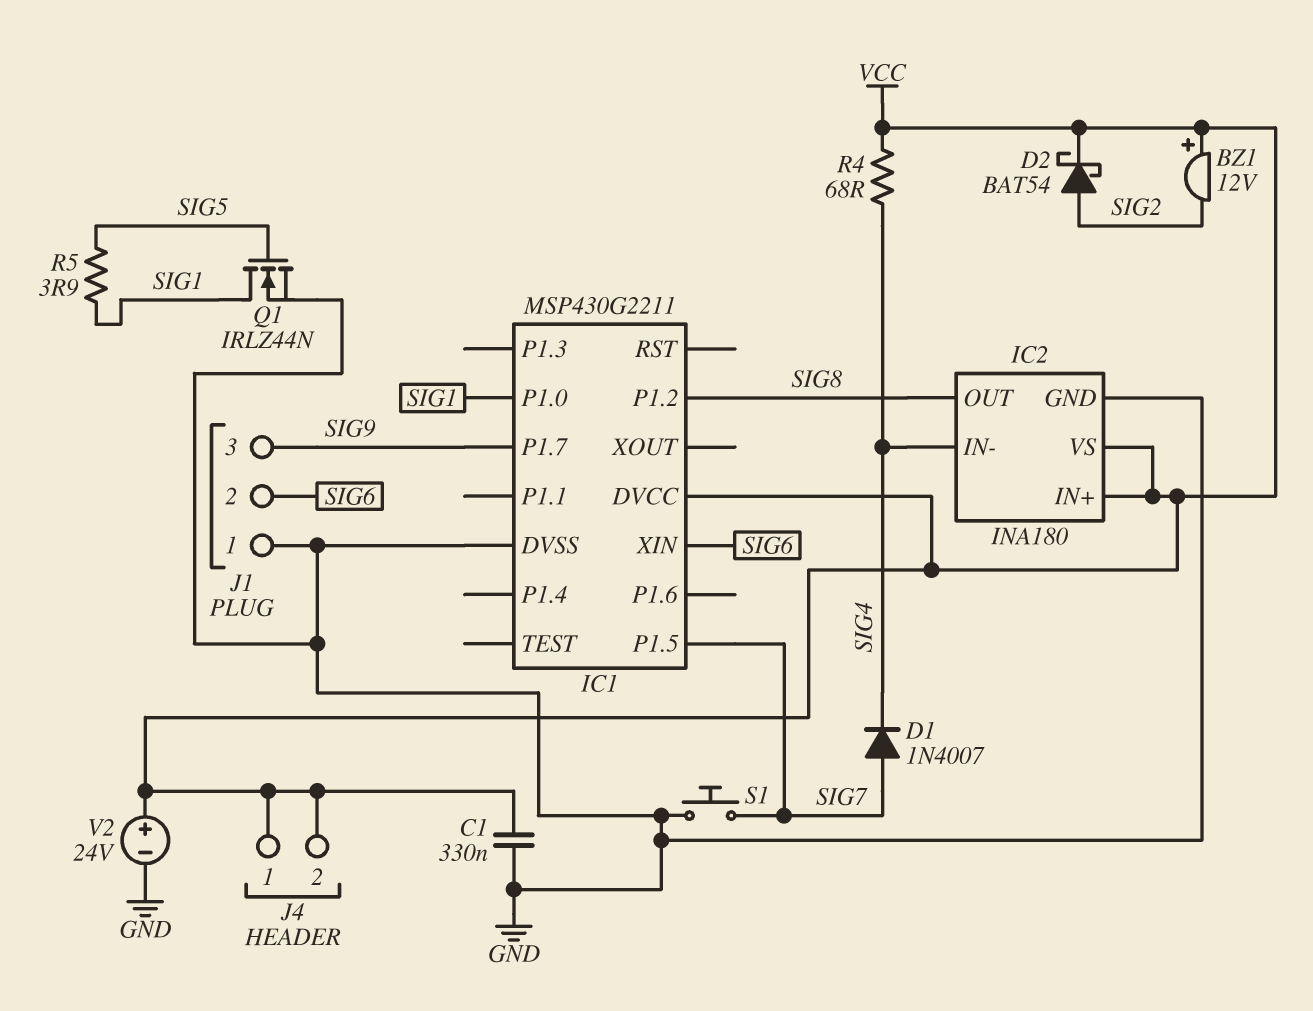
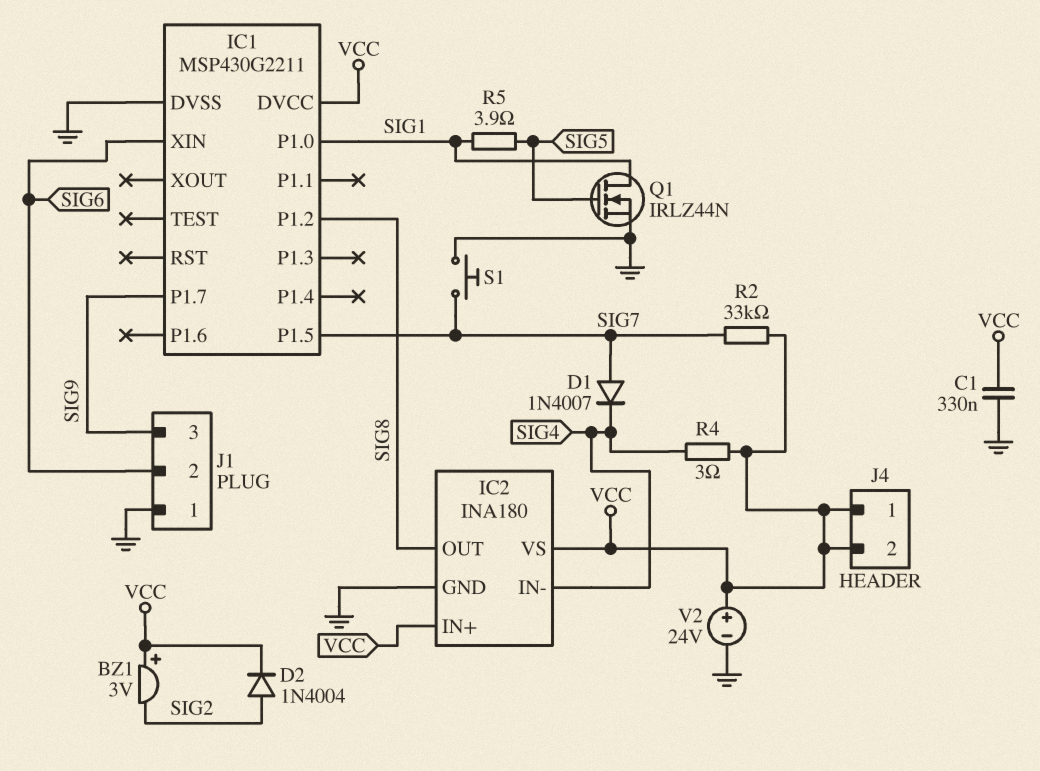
BZ1: buzzer 12V (plus VCC, minus SIG2) -> buzzer 3V (plus VCC, minus SIG2)
D2: schottky BAT54 (A SIG2, K VCC) -> diode 1N4004 (A SIG2, K VCC)
R2: none -> 33k (SIG7, VCC)
R4: 68 (SIG4, VCC) -> 3 (SIG4, VCC)

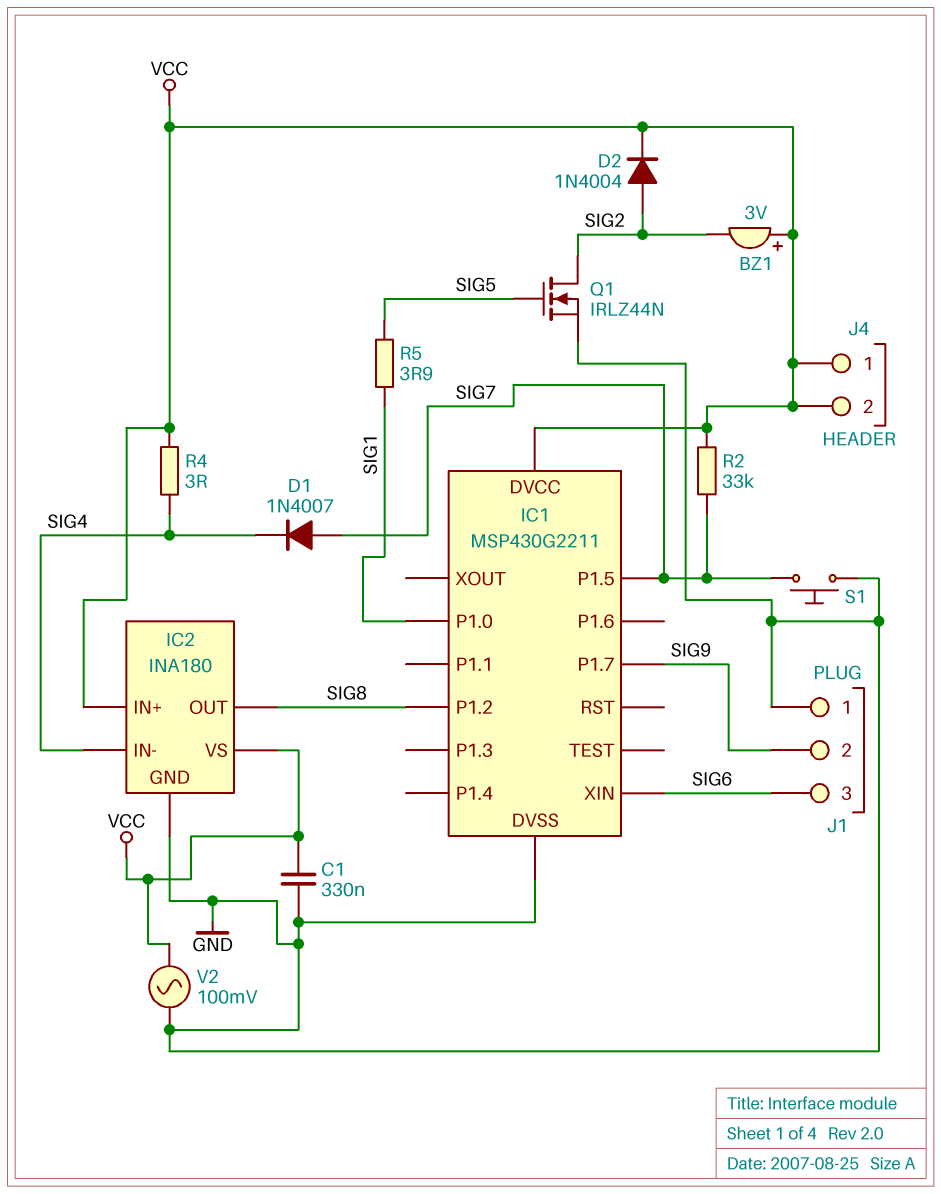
J1 pin 2: SIG6 -> SIG9
J1 pin 3: SIG9 -> SIG6
Q1: NMOS IRLZ44N (G SIG5, D SIG1, S GND) -> NMOS IRLZ44N (G SIG5, D SIG2, S GND)
V2: 24V (plus VCC, minus GND) -> AC 100mV (GND, VCC)

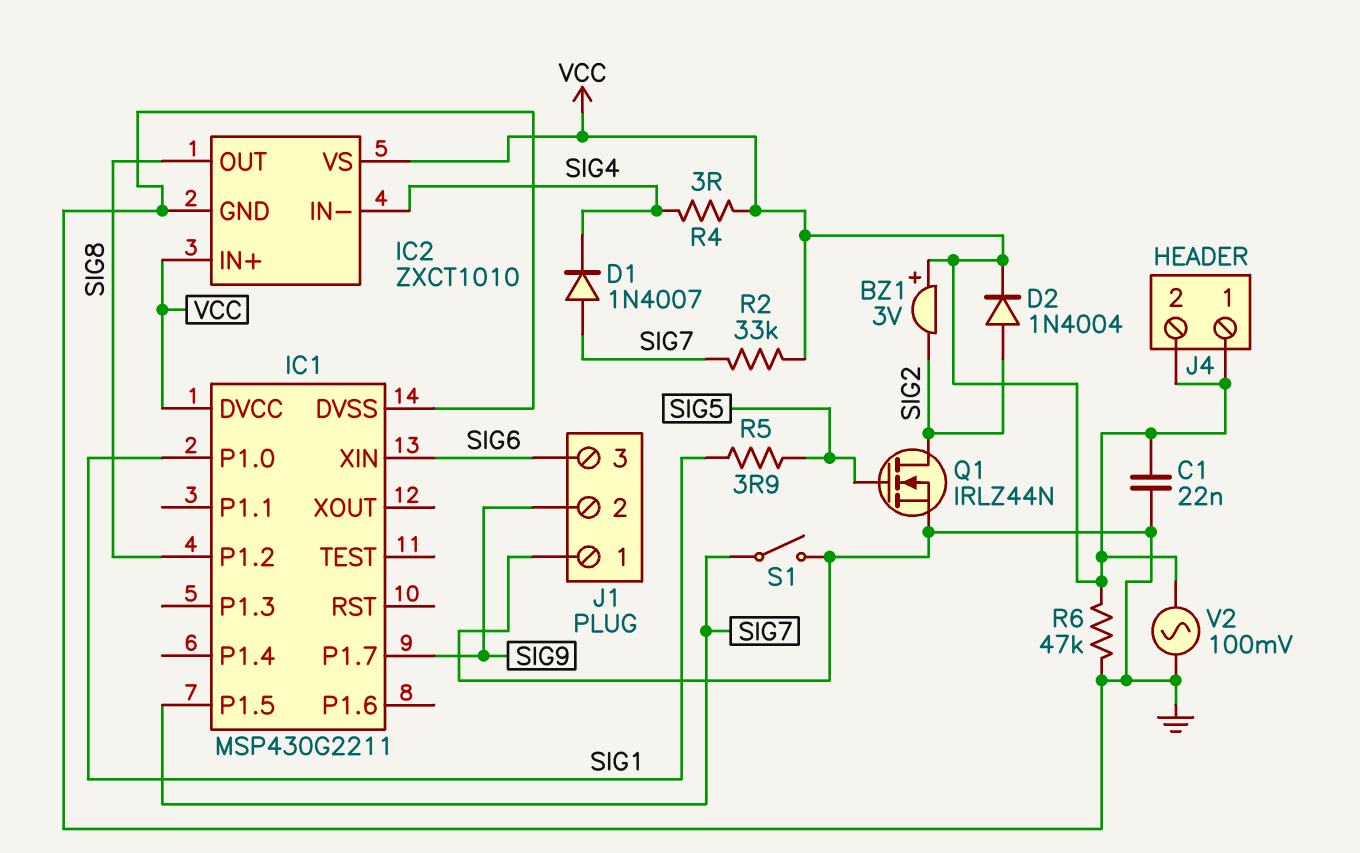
C1: 330nF (GND, VCC) -> 22nF (GND, VCC)
IC2: INA180 -> ZXCT1010
R6: none -> 47k (GND, VCC)
S1: button (GND, SIG7) -> switch (GND, SIG7)

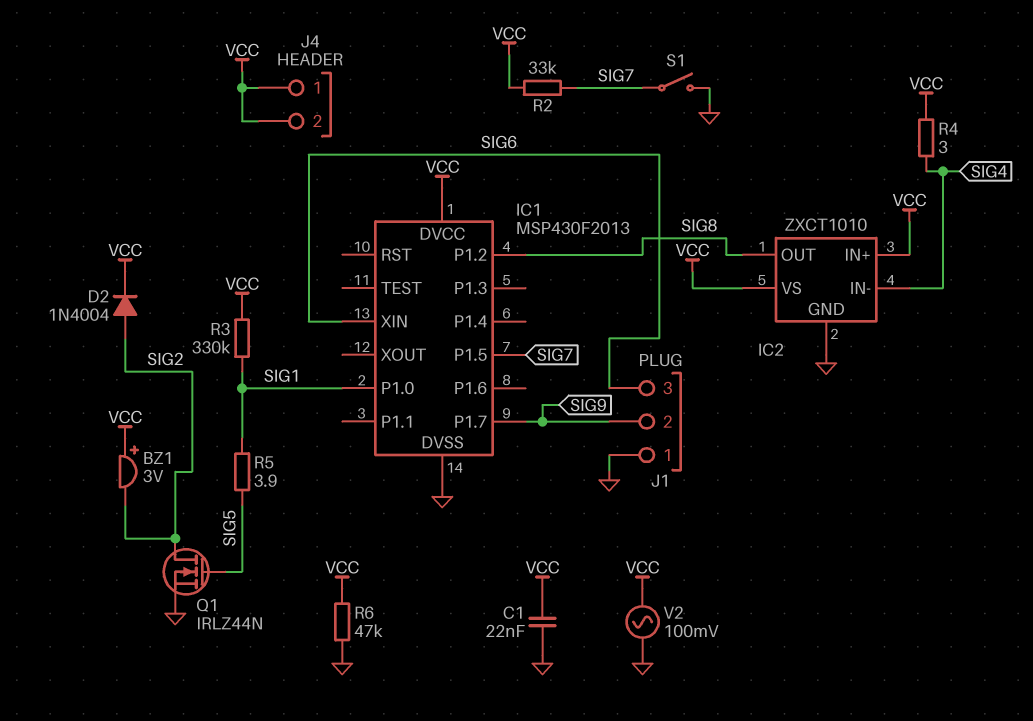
D1: diode 1N4007 (A SIG7, K SIG4) -> none
IC1: MSP430G2211 -> MSP430F2013
R3: none -> 330k (SIG1, VCC)

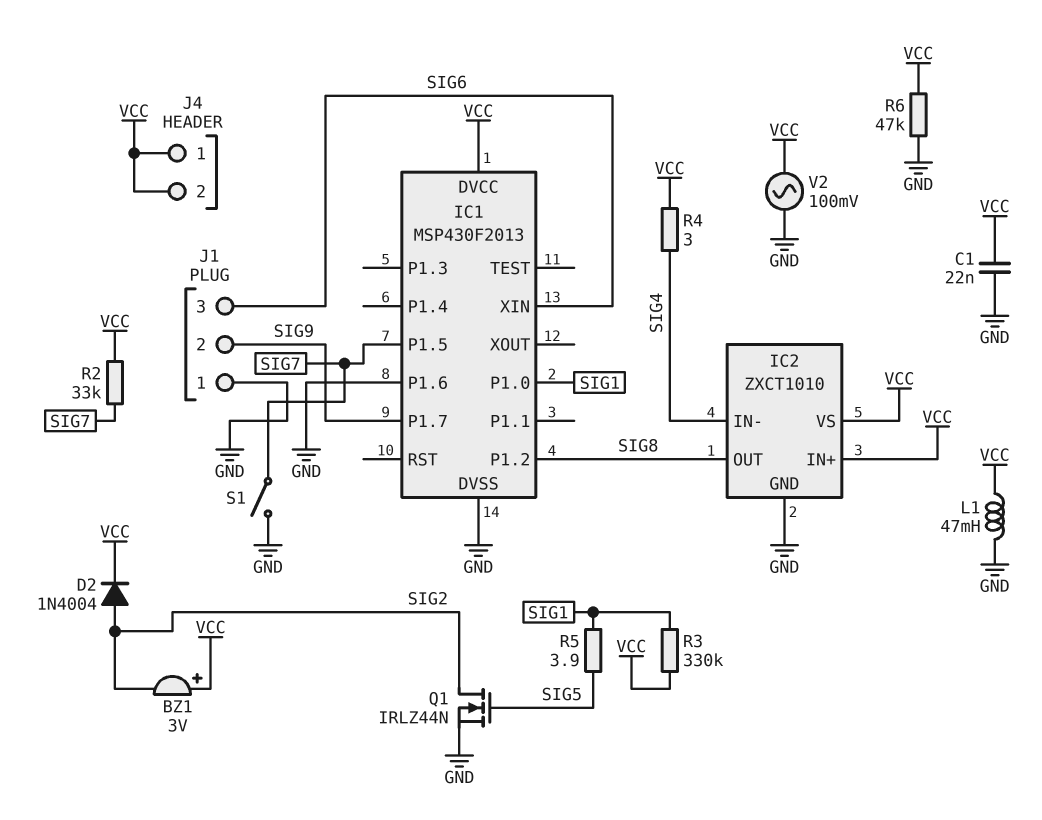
IC1 pin P1.6: none -> GND
L1: none -> 47mH (GND, VCC)

